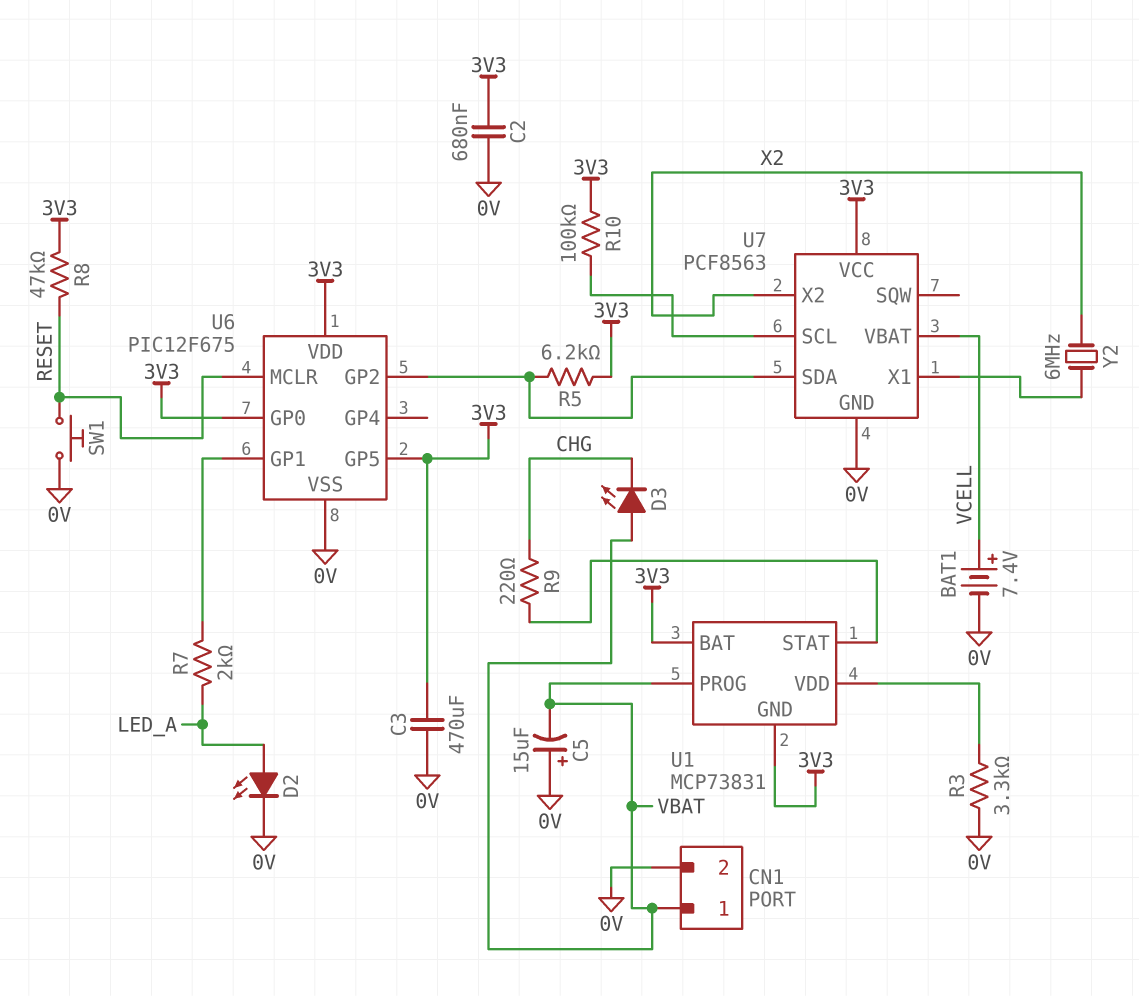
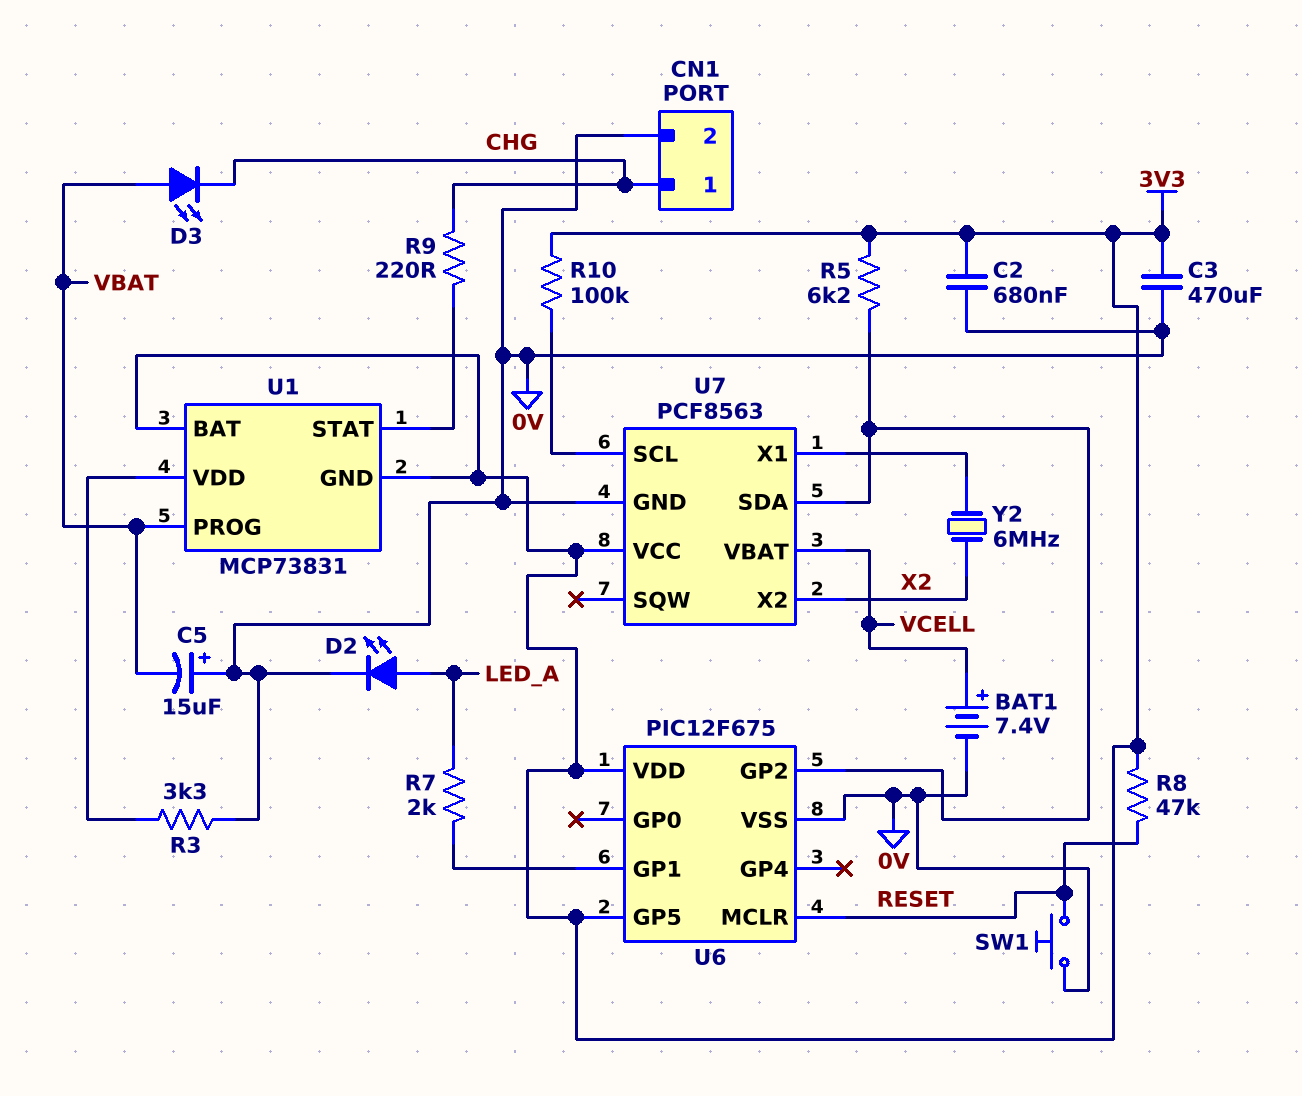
CN1 pin 1: VBAT -> CHG
U6 pin GP0: 3V3 -> none

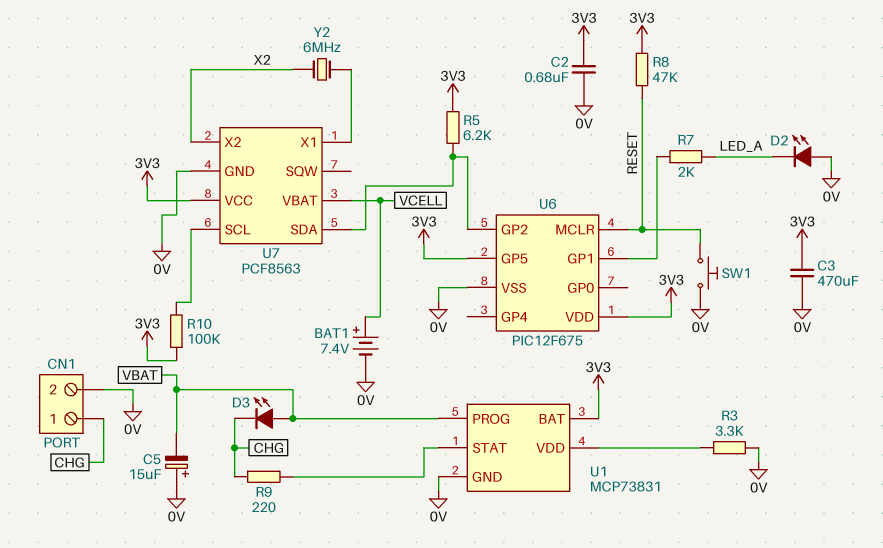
D2: LED (A LED_A, K 0V) -> LED (A 0V, K LED_A)
U1 pin GND: 3V3 -> 0V

